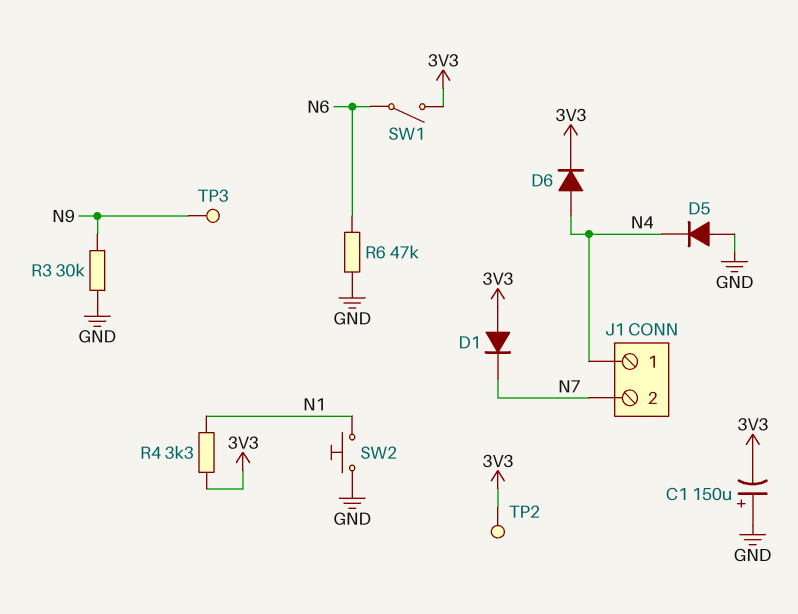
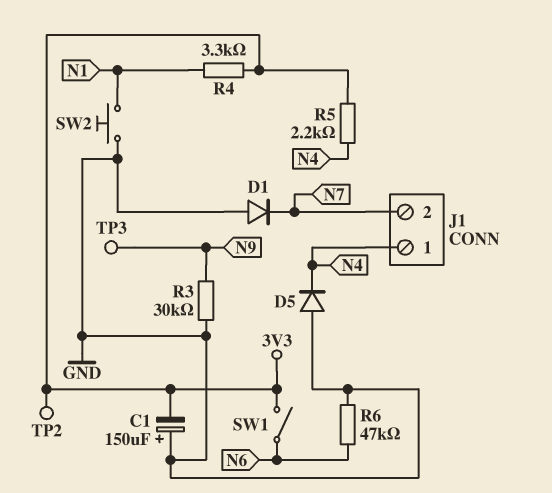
D1: diode (A 3V3, K N7) -> diode (A GND, K N7)
D6: diode (A N4, K 3V3) -> none
R5: none -> 2.2k (3V3, N4)

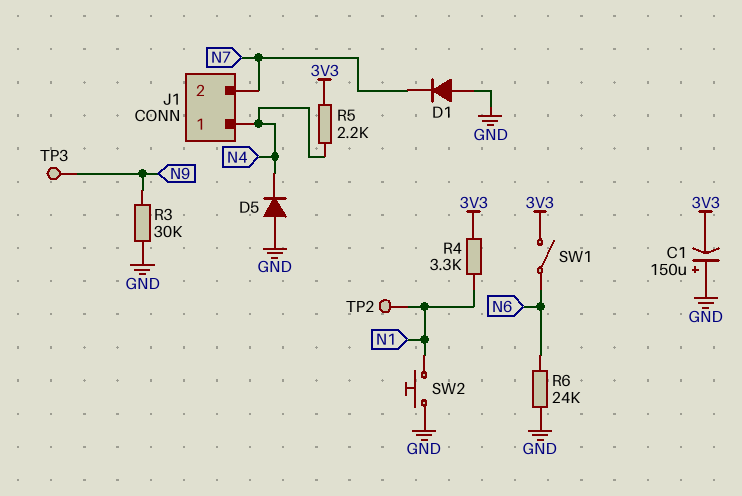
R6: 47k (GND, N6) -> 24k (GND, N6)
TP2: test point (3V3) -> test point (N1)

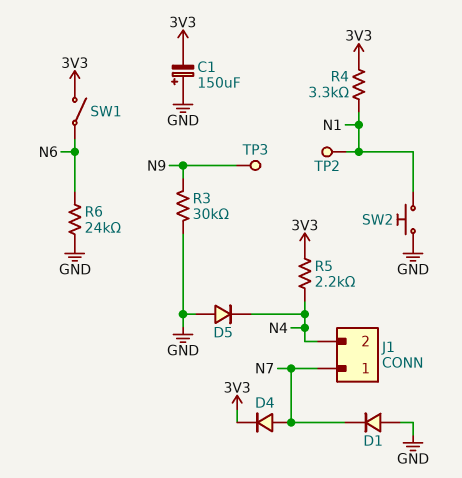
D4: none -> diode (A N7, K 3V3)
J1 pin 1: N4 -> N7
J1 pin 2: N7 -> N4

